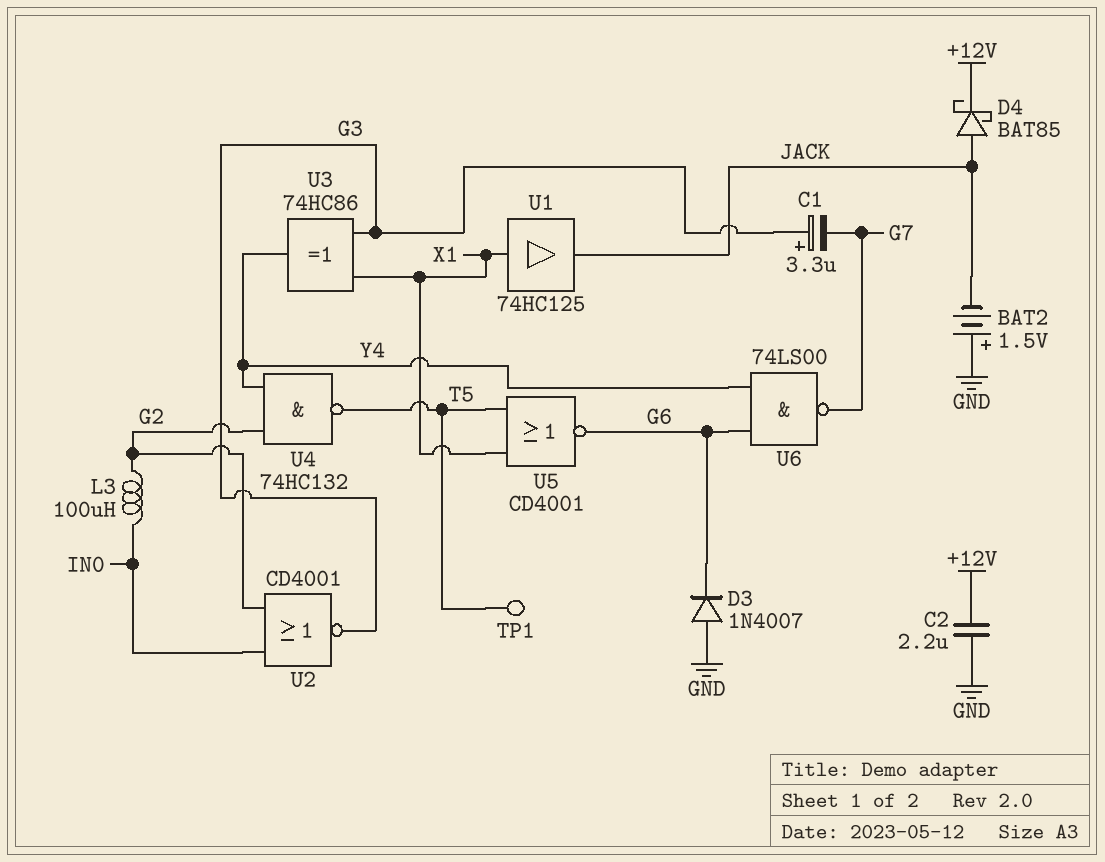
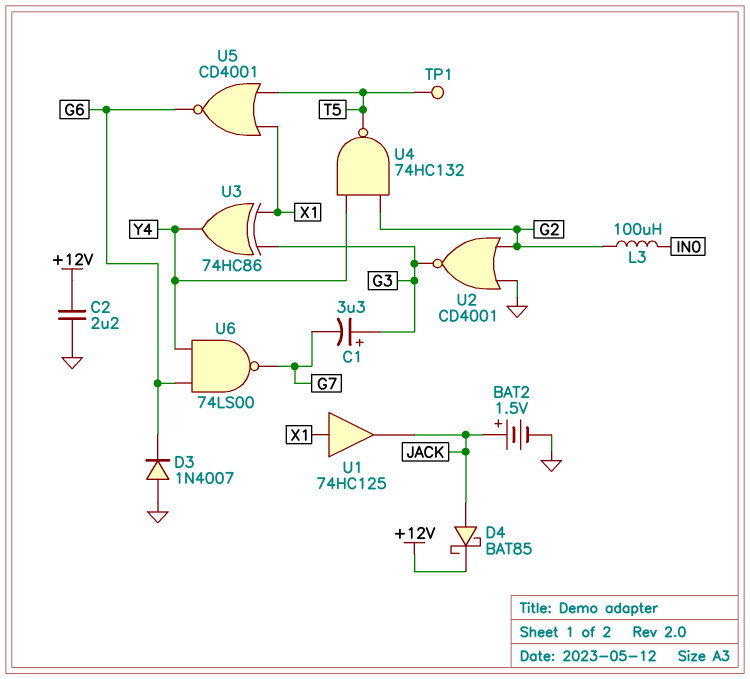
BAT2: 1.5V (plus GND, minus JACK) -> 1.5V (plus JACK, minus GND)
U2: NOR CD4001 (in G2, in IN0, out G3) -> NOR CD4001 (in G2, in GND, out G3)

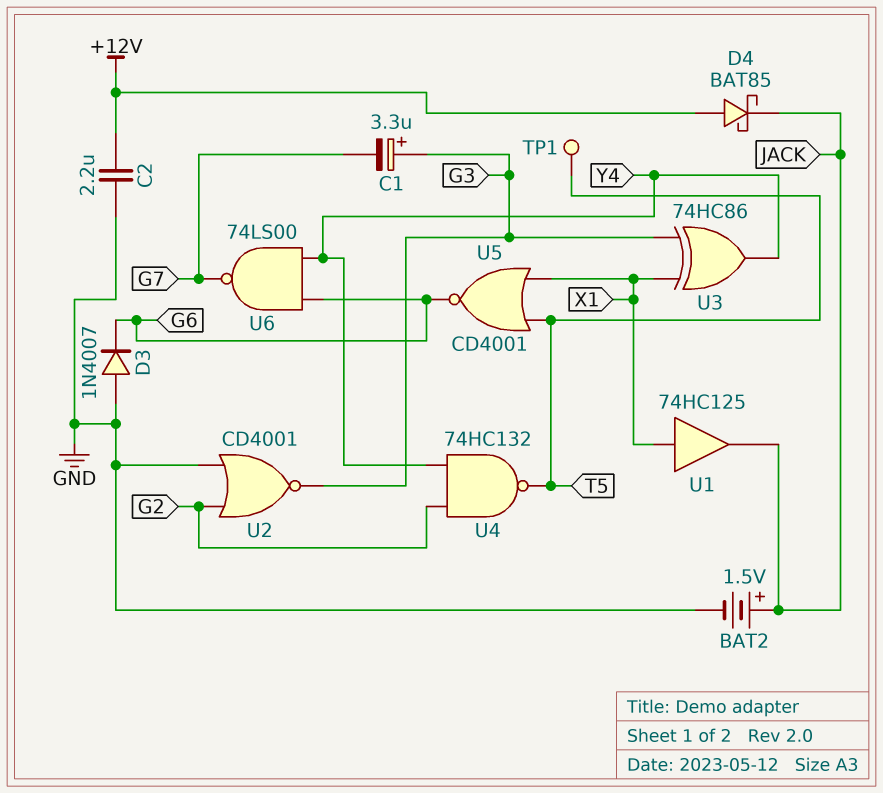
D4: schottky BAT85 (A JACK, K +12V) -> schottky BAT85 (A +12V, K JACK)
L3: 100uH (G2, IN0) -> none

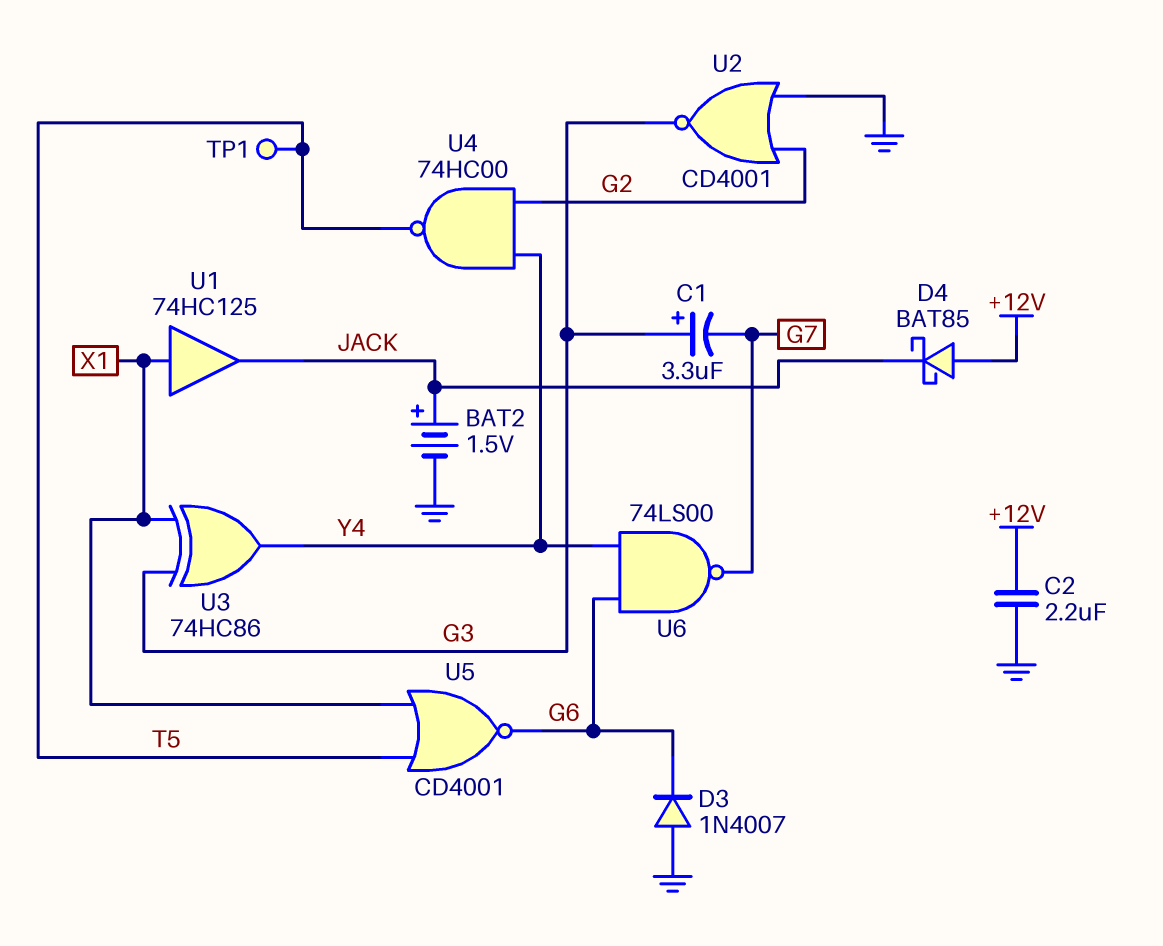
U4: NAND 74HC132 (in G2, in Y4, out T5) -> NAND 74HC00 (in G2, in Y4, out T5)

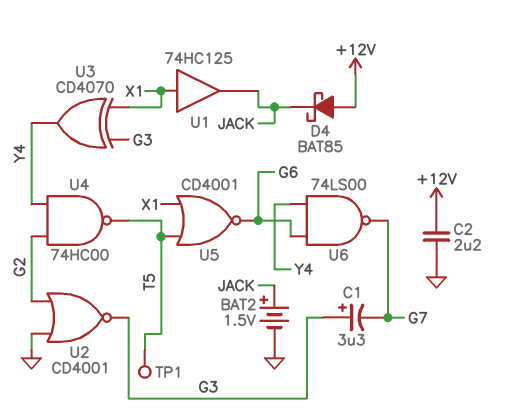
D3: diode 1N4007 (A GND, K G6) -> none
U3: XOR 74HC86 (in G3, in X1, out Y4) -> XOR CD4070 (in G3, in X1, out Y4)

